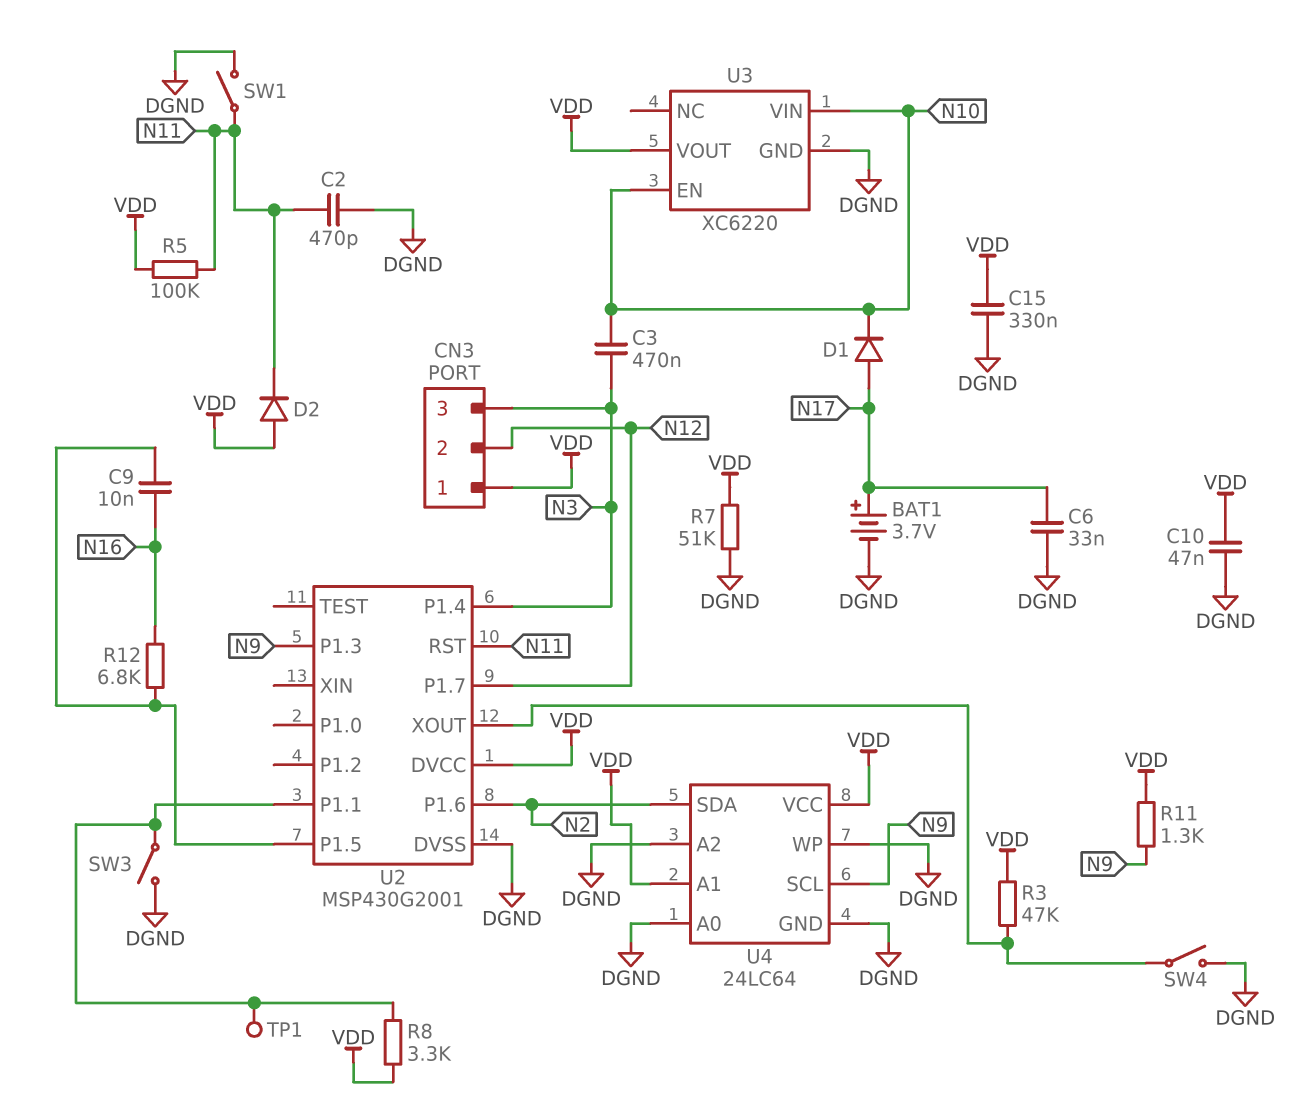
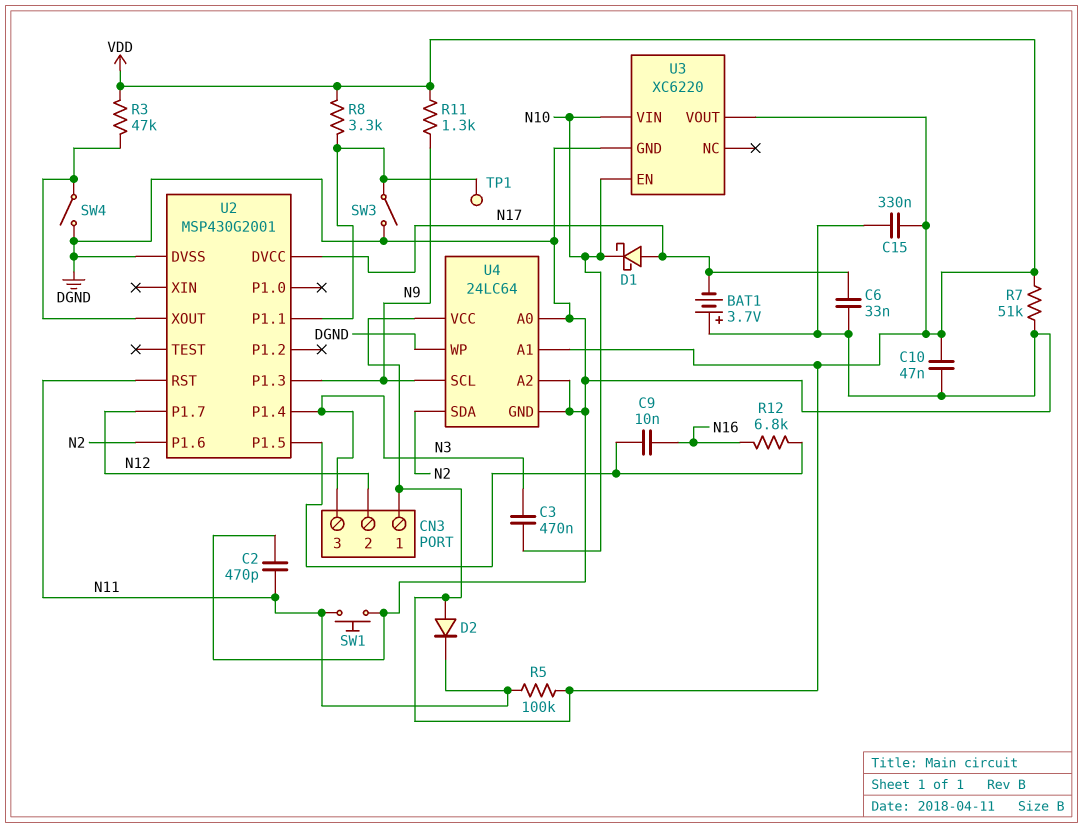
BAT1: 3.7V (plus N17, minus DGND) -> 3.7V (plus DGND, minus N17)
D1: diode (A N17, K N10) -> schottky (A N17, K N10)
SW1: switch (DGND, N11) -> button (DGND, N11)
U2 pin DVCC: VDD -> N17

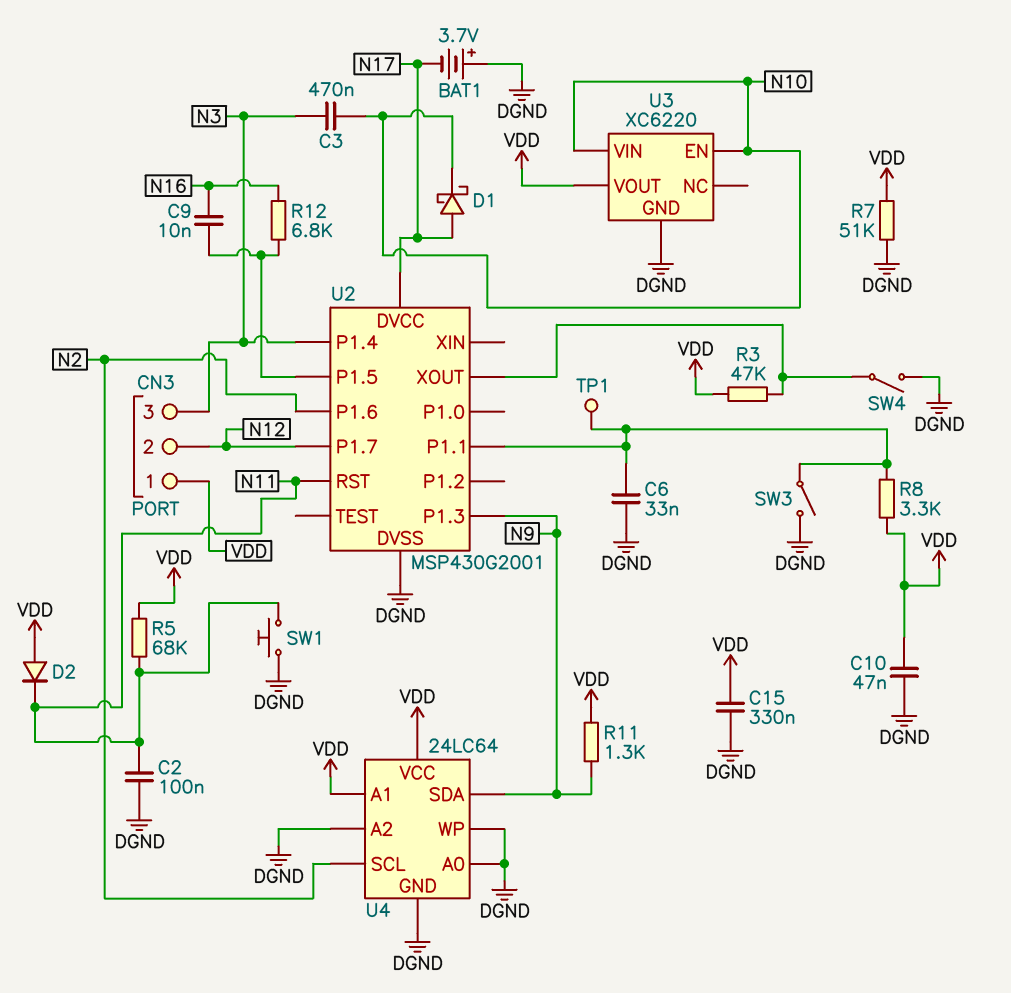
C2: 470pF (DGND, N11) -> 100nF (DGND, N11)
C6: 33nF (DGND, N17) -> 33nF (DGND, U2/P1.1)
R5: 100k (N11, VDD) -> 68k (N11, VDD)
U4 pin SCL: N9 -> N2
U4 pin SDA: N2 -> N9

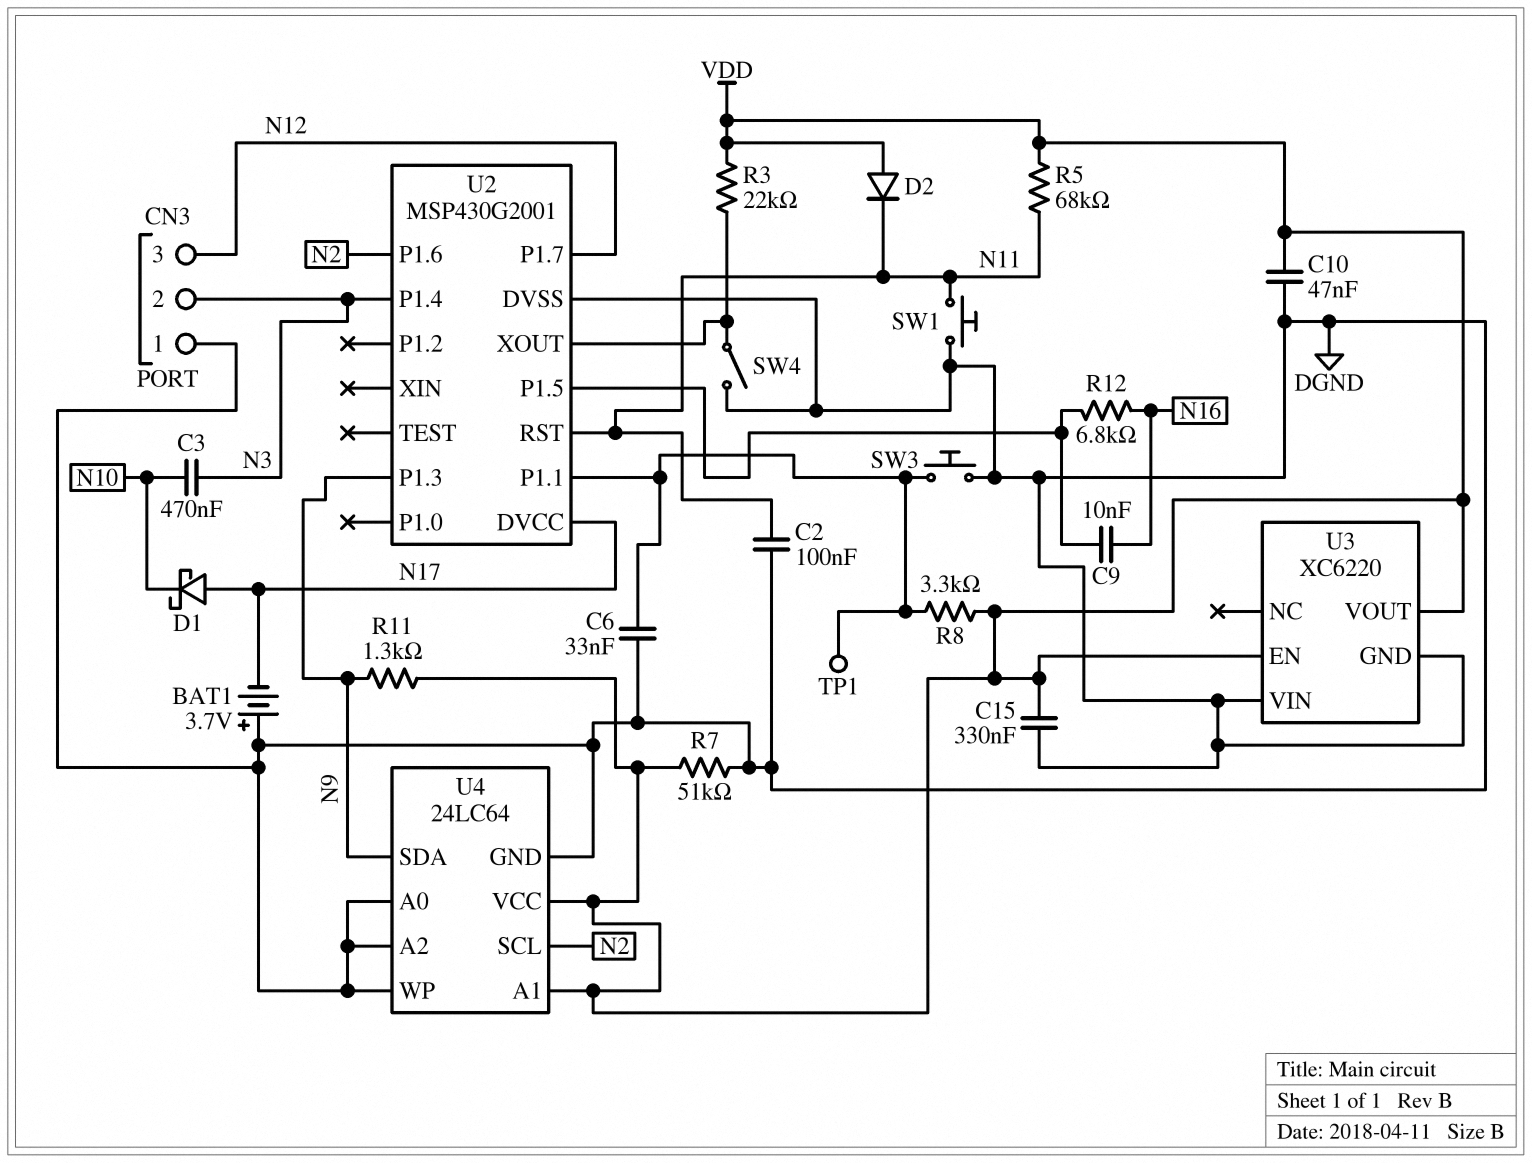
CN3 pin 1: VDD -> DGND
CN3 pin 2: N12 -> N3
CN3 pin 3: N3 -> N12
R3: 47k (U2/XOUT, VDD) -> 22k (U2/XOUT, VDD)
SW3: switch (DGND, U2/P1.1) -> button (DGND, U2/P1.1)
U3 pin EN: N10 -> VDD
U3 pin VIN: N10 -> DGND

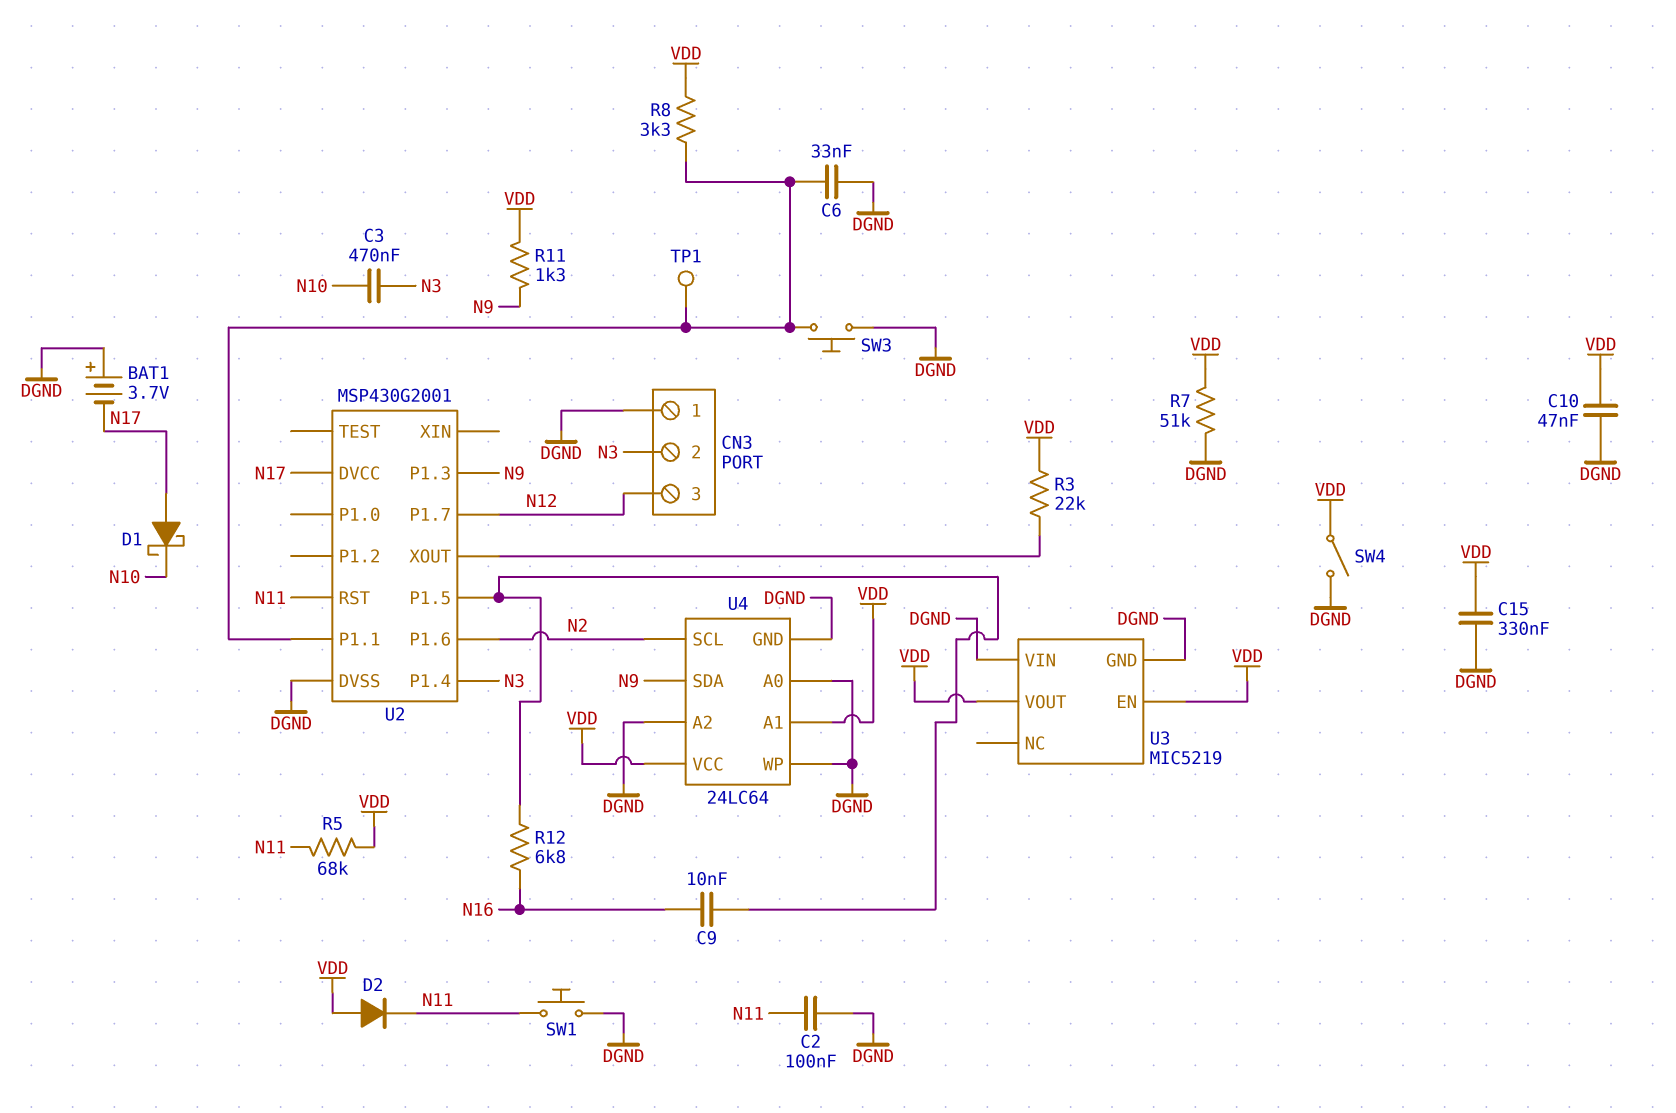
SW4: switch (DGND, U2/XOUT) -> switch (DGND, VDD)
U3: XC6220 -> MIC5219

